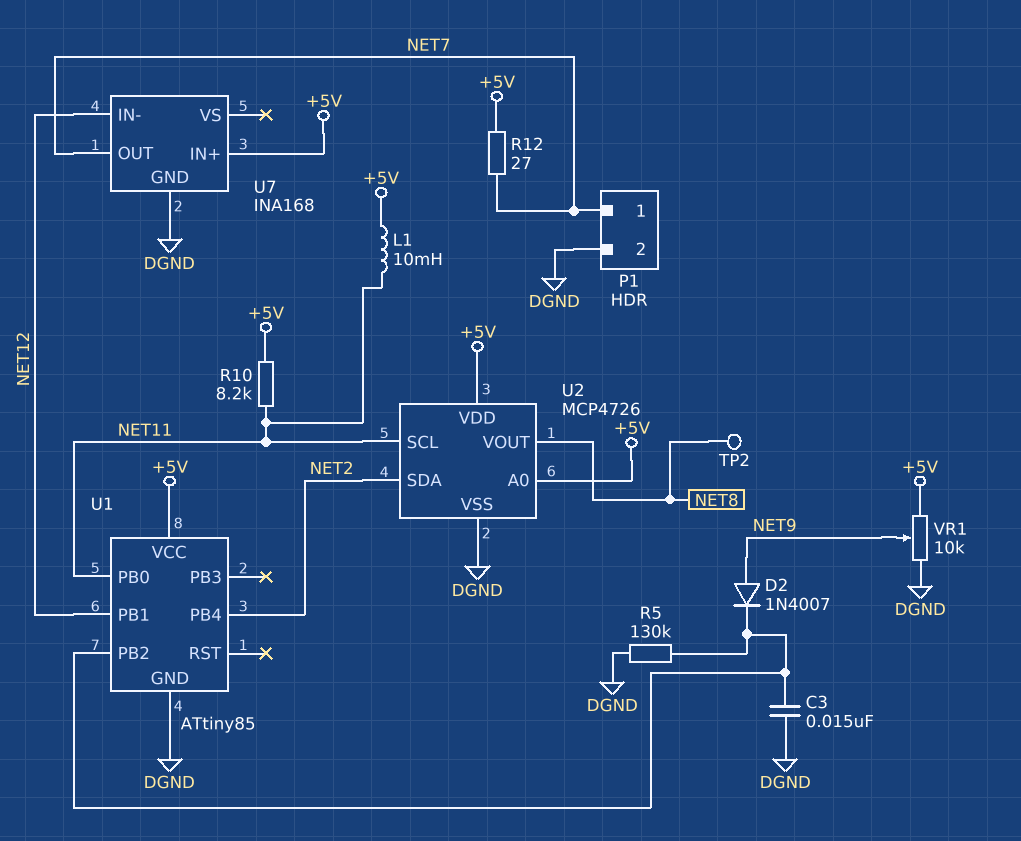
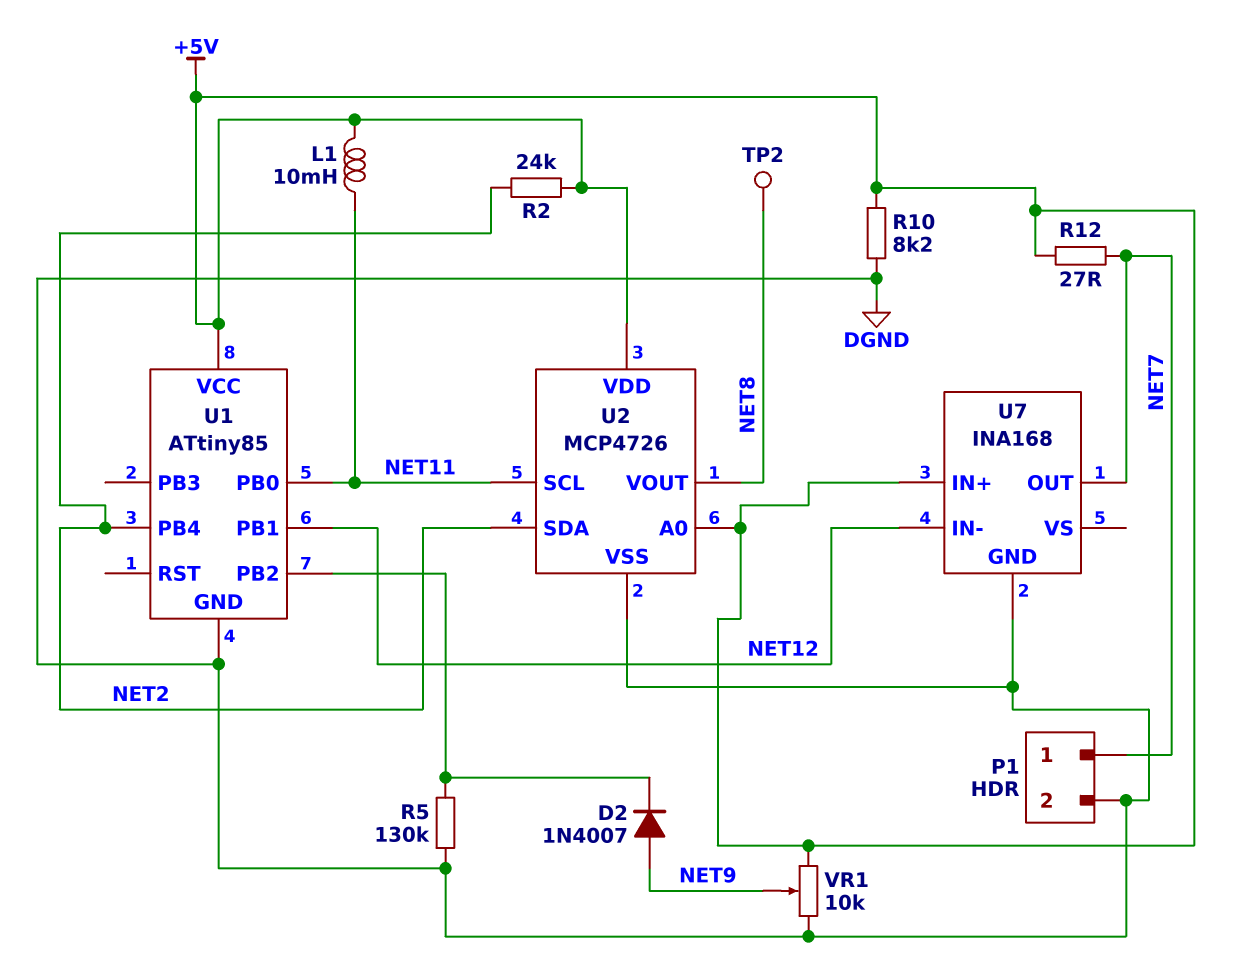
C3: 15nF (DGND, U1/PB2) -> none
R2: none -> 24k (+5V, NET2)
R10: 8.2k (+5V, NET11) -> 8.2k (+5V, DGND)

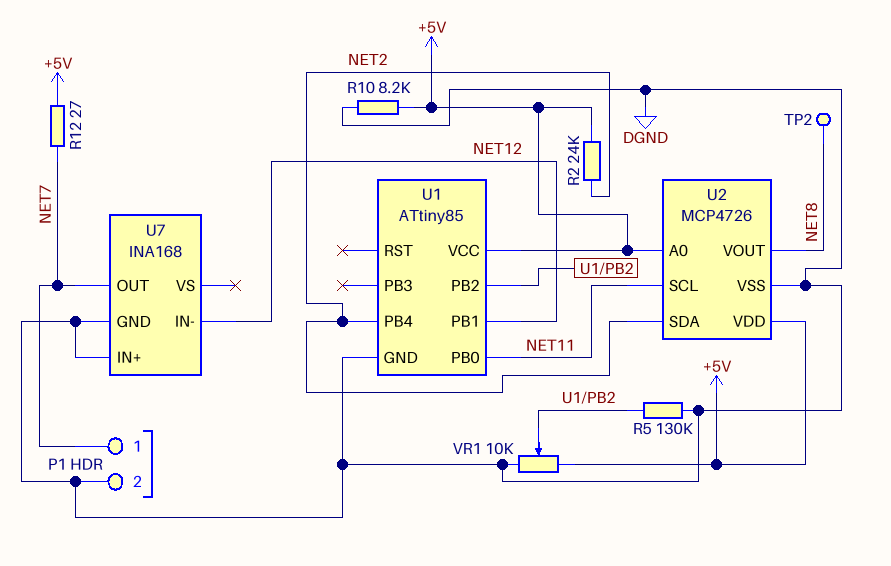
D2: diode 1N4007 (A NET9, K U1/PB2) -> none
L1: 10mH (+5V, NET11) -> none
U7 pin IN+: +5V -> DGND
VR1: 10k (+5V, DGND, wiper NET9) -> 10k (+5V, DGND, wiper U1/PB2)

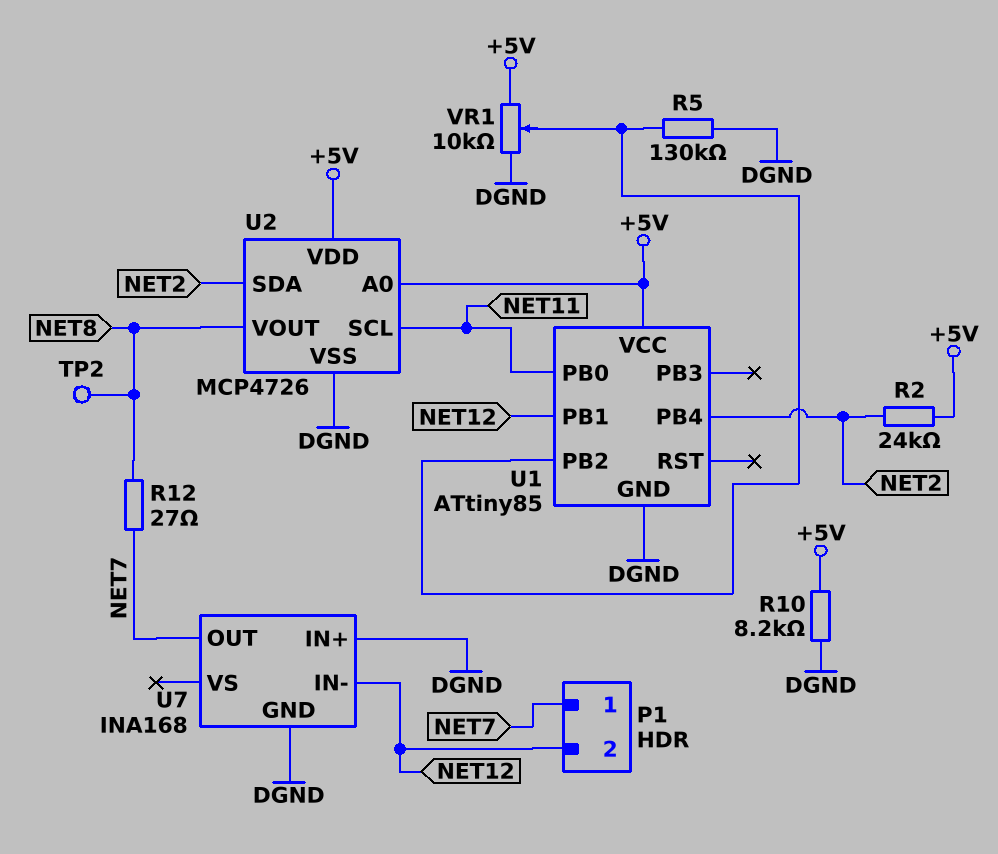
P1 pin 2: DGND -> NET12
R12: 27 (+5V, NET7) -> 27 (NET7, NET8)

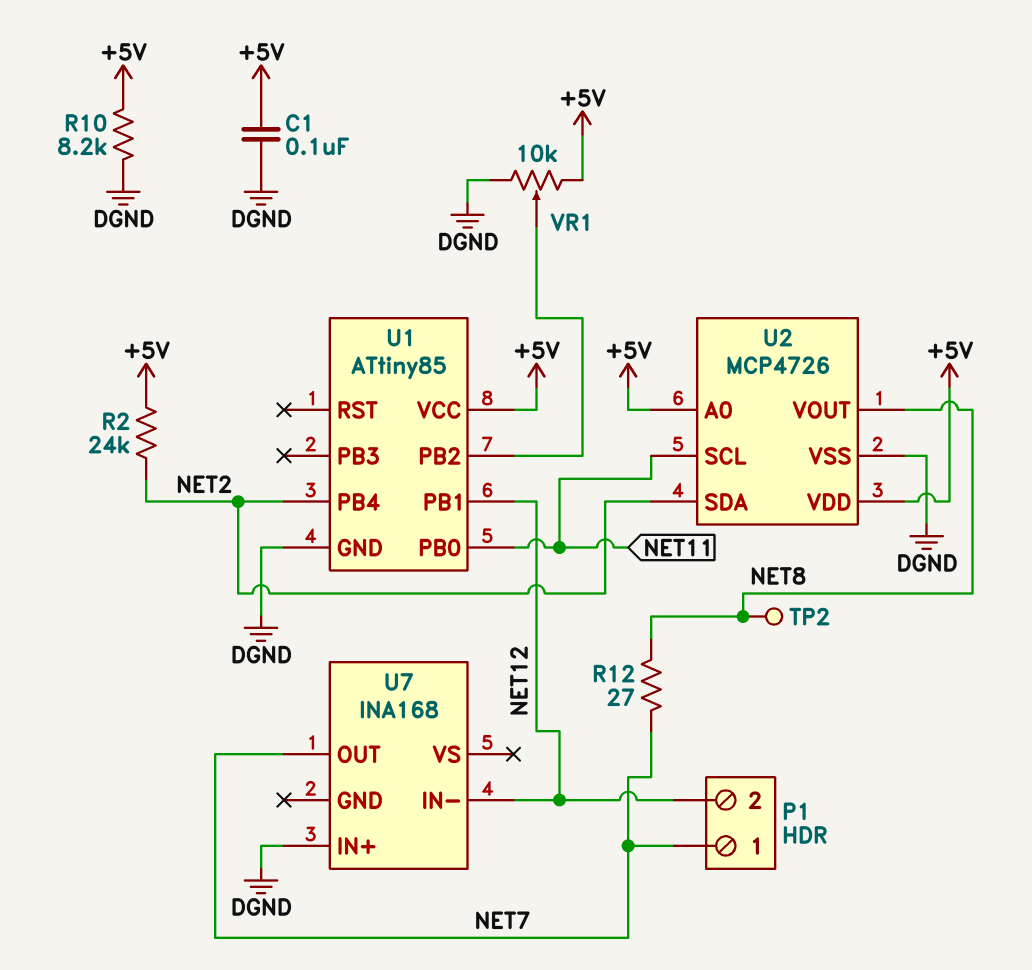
C1: none -> 100nF (+5V, DGND)
R5: 130k (DGND, U1/PB2) -> none
U7 pin GND: DGND -> none

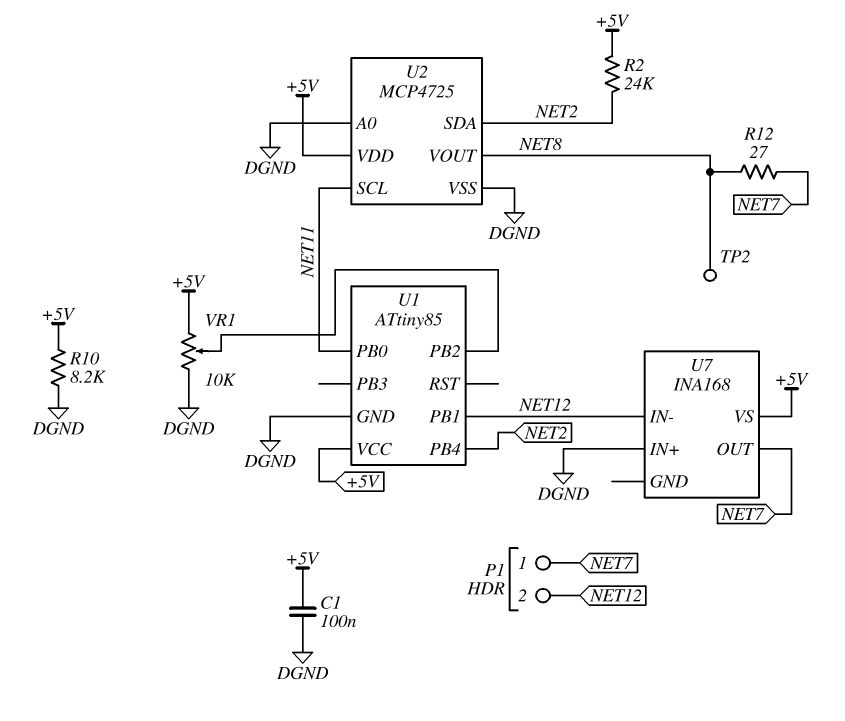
U2: MCP4726 -> MCP4725
U2 pin A0: +5V -> DGND
U7 pin VS: none -> +5V

